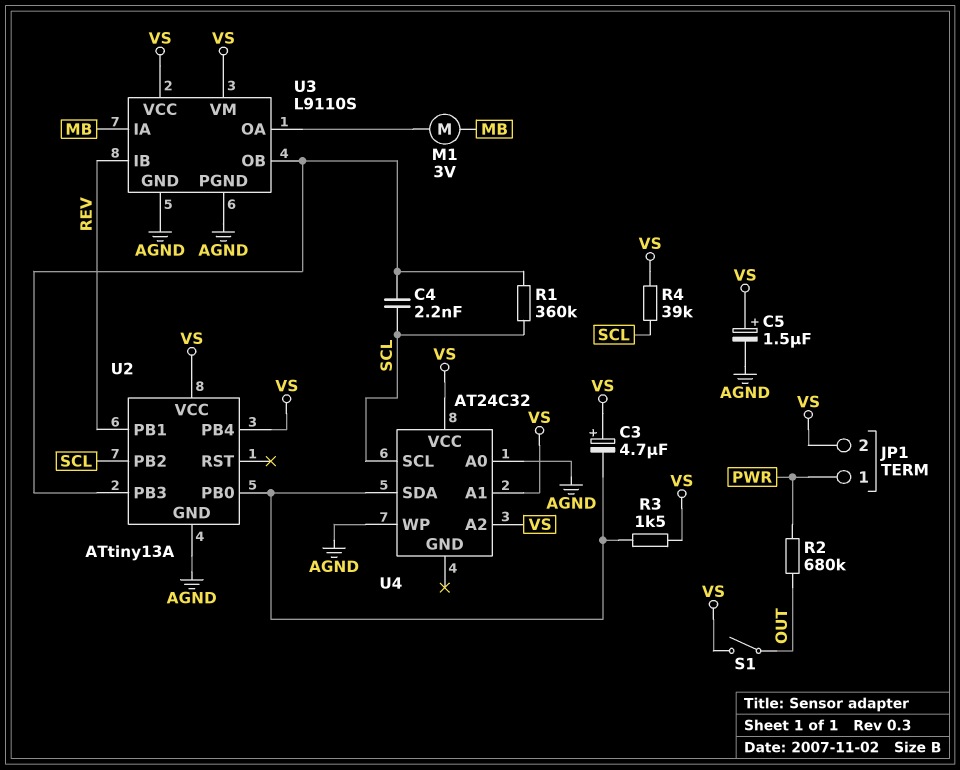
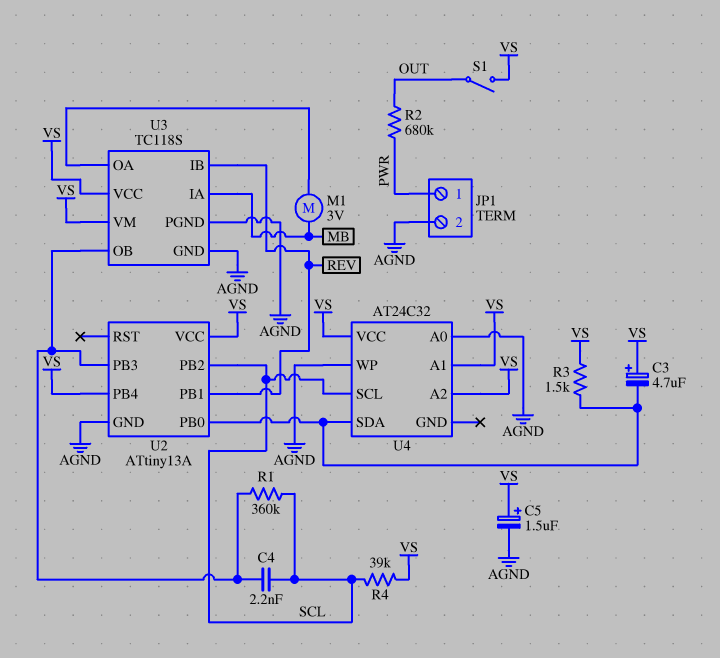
JP1 pin 2: VS -> AGND
U3: L9110S -> TC118S

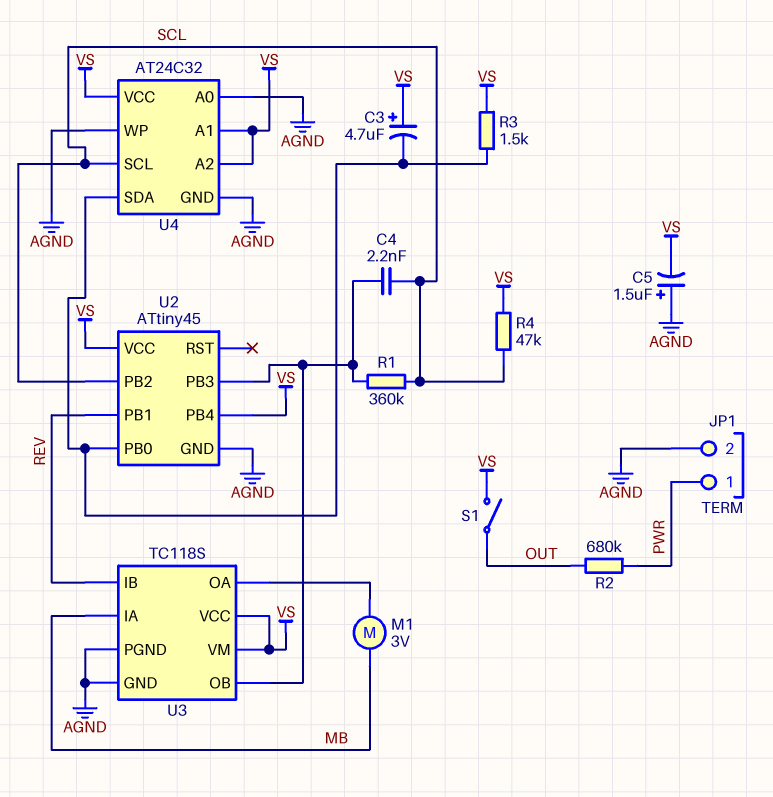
C5: 1.5uF (plus VS, minus AGND) -> 1.5uF (plus AGND, minus VS)
R4: 39k (SCL, VS) -> 47k (SCL, VS)
U2: ATtiny13A -> ATtiny45
U4 pin GND: none -> AGND

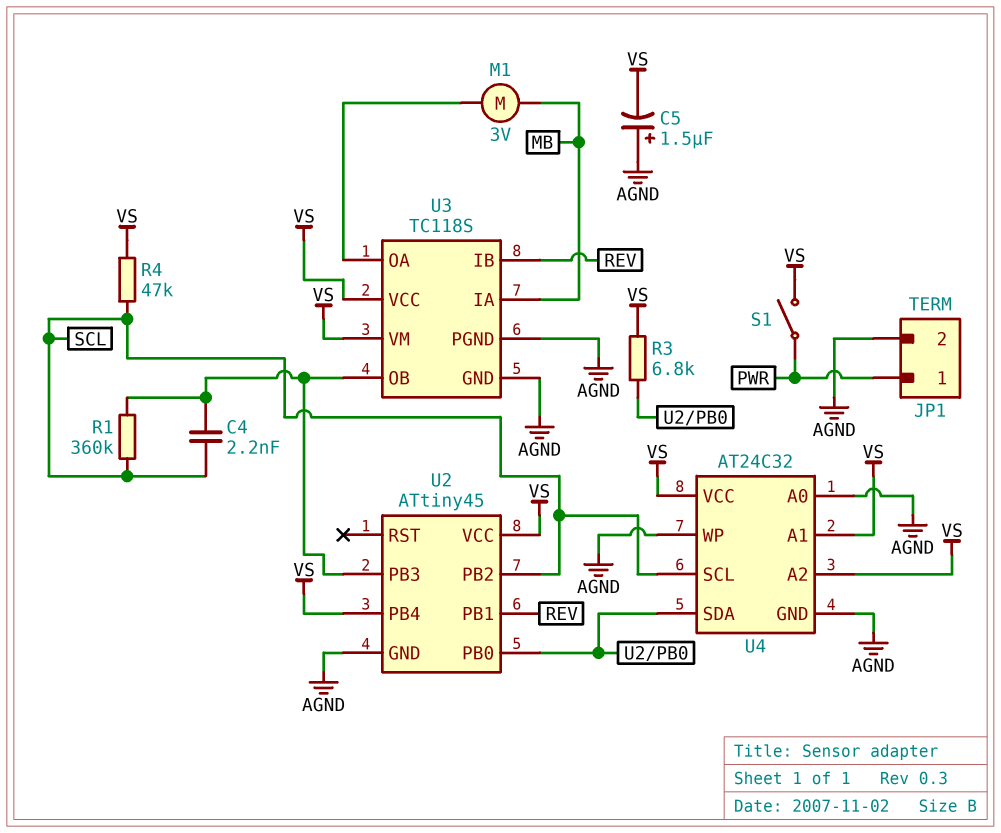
C3: 4.7uF (plus VS, minus U2/PB0) -> none
R2: 680k (OUT, PWR) -> none
R3: 1.5k (U2/PB0, VS) -> 6.8k (U2/PB0, VS)
S1: switch (OUT, VS) -> switch (PWR, VS)

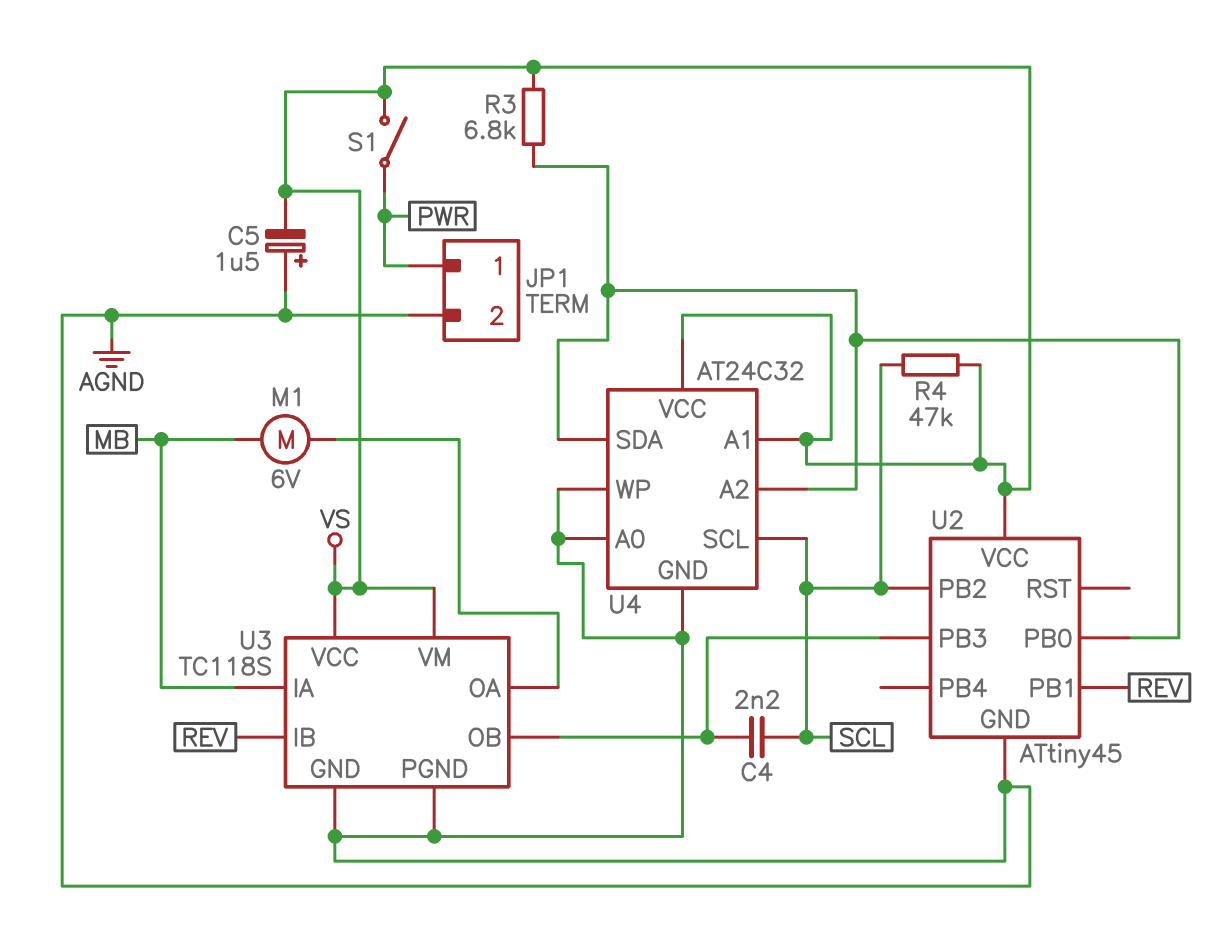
M1: motor 3V (MB, U3/OA) -> motor 6V (MB, U3/OA)
R1: 360k (SCL, U2/PB3) -> none
U2 pin PB4: VS -> none
U4 pin A2: VS -> U2/PB0

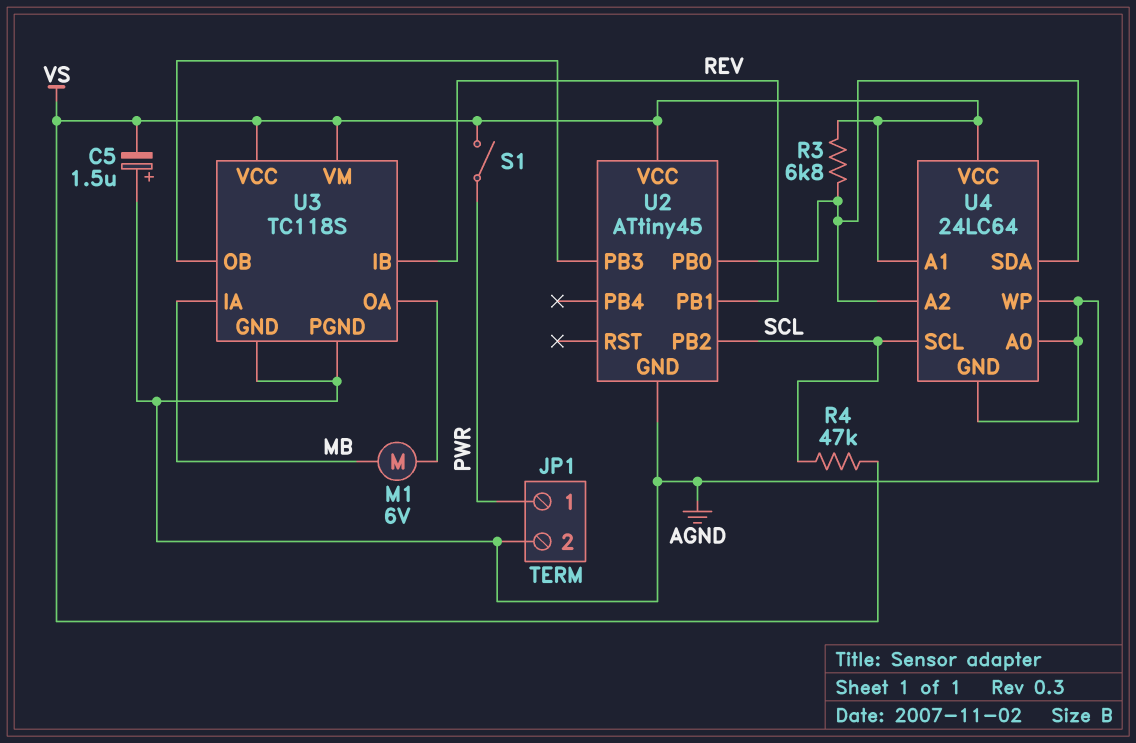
C4: 2.2nF (SCL, U2/PB3) -> none
U4: AT24C32 -> 24LC64

